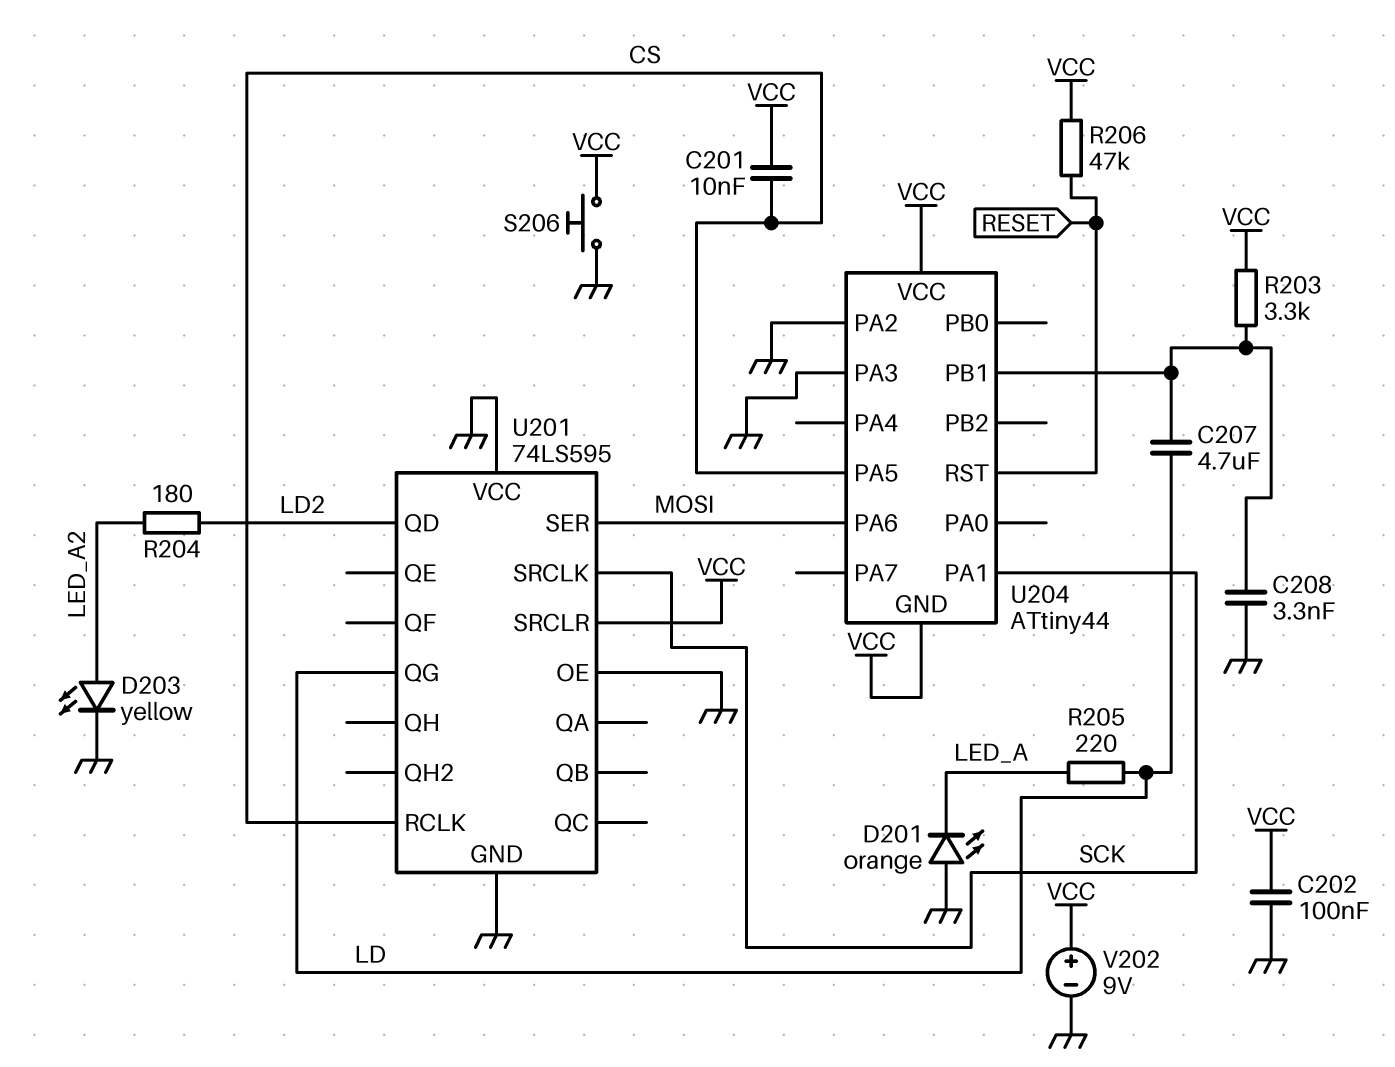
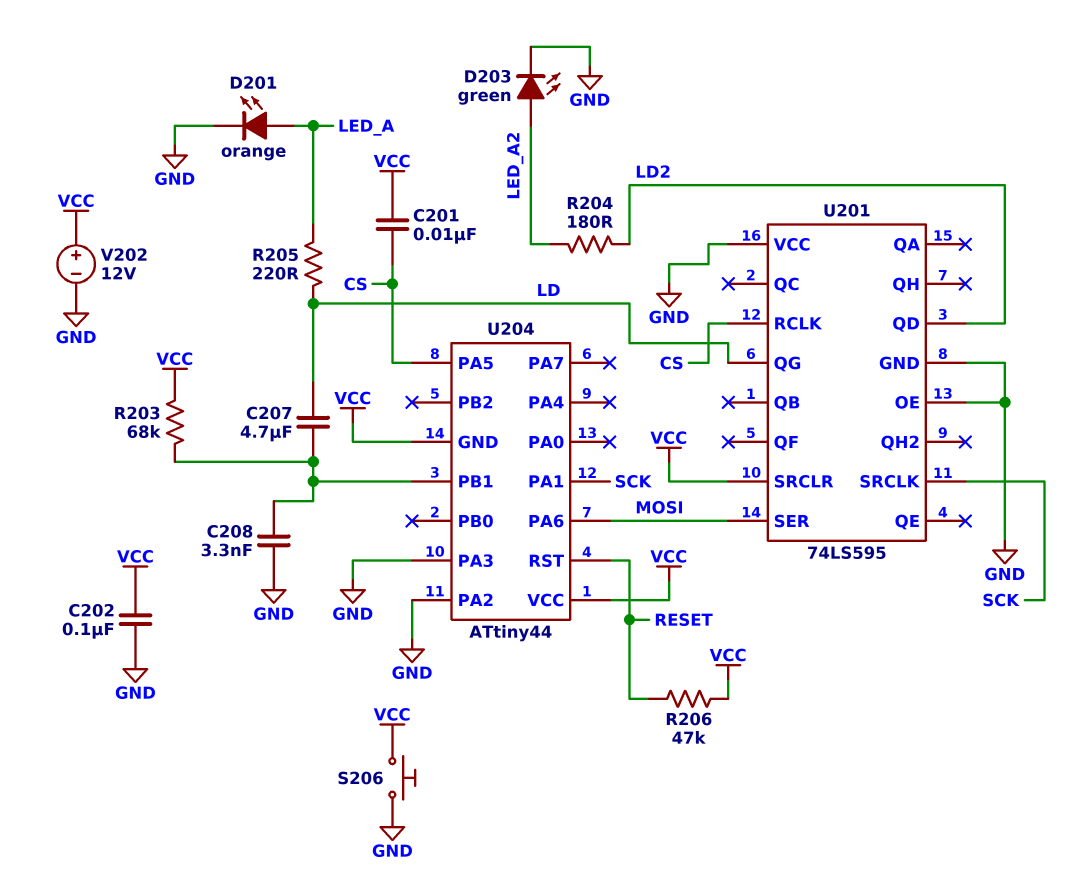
D201: LED orange (A GND, K LED_A) -> LED orange (A LED_A, K GND)
D203: LED yellow (A LED_A2, K GND) -> LED green (A LED_A2, K GND)
R203: 3.3k (U204/PB1, VCC) -> 68k (U204/PB1, VCC)
V202: 9V (plus VCC, minus GND) -> 12V (plus VCC, minus GND)

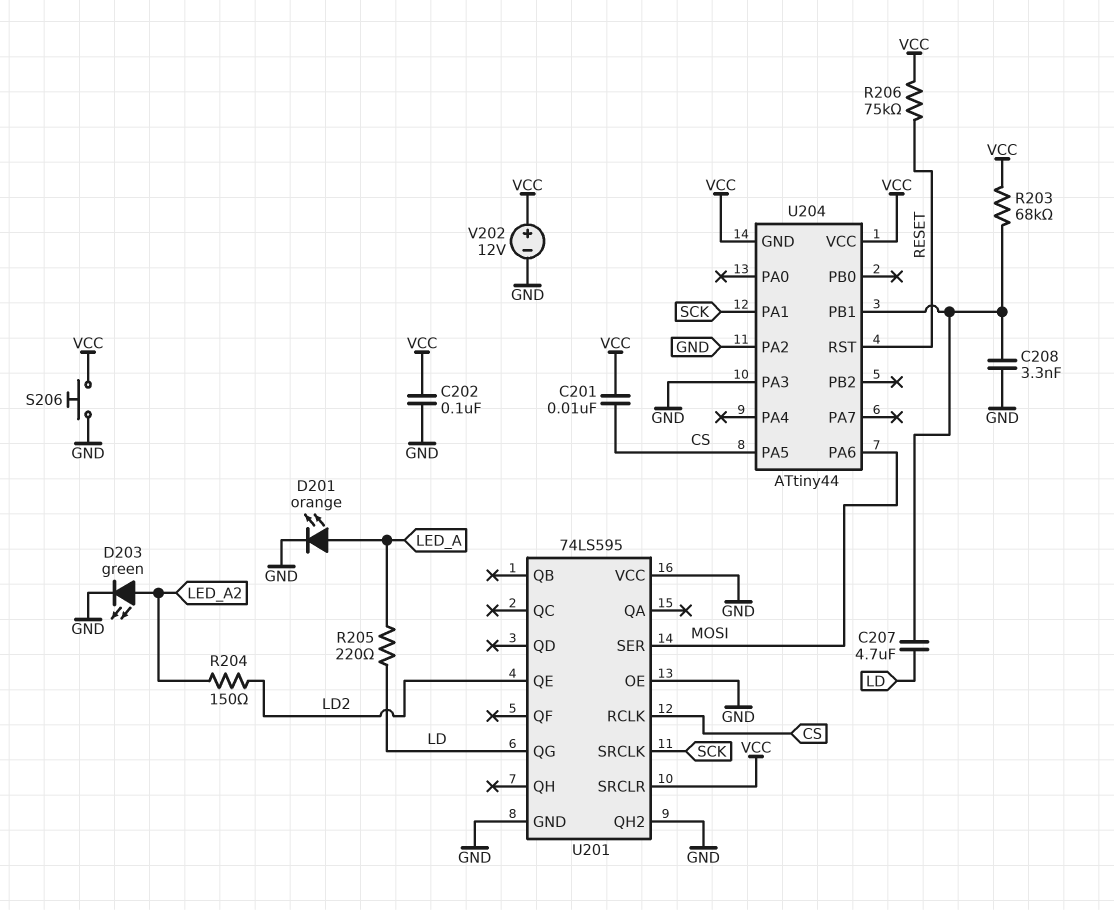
R204: 180 (LD2, LED_A2) -> 150 (LD2, LED_A2)
R206: 47k (RESET, VCC) -> 75k (RESET, VCC)
U201 pin QD: LD2 -> none
U201 pin QE: none -> LD2
U201 pin QH2: none -> GND

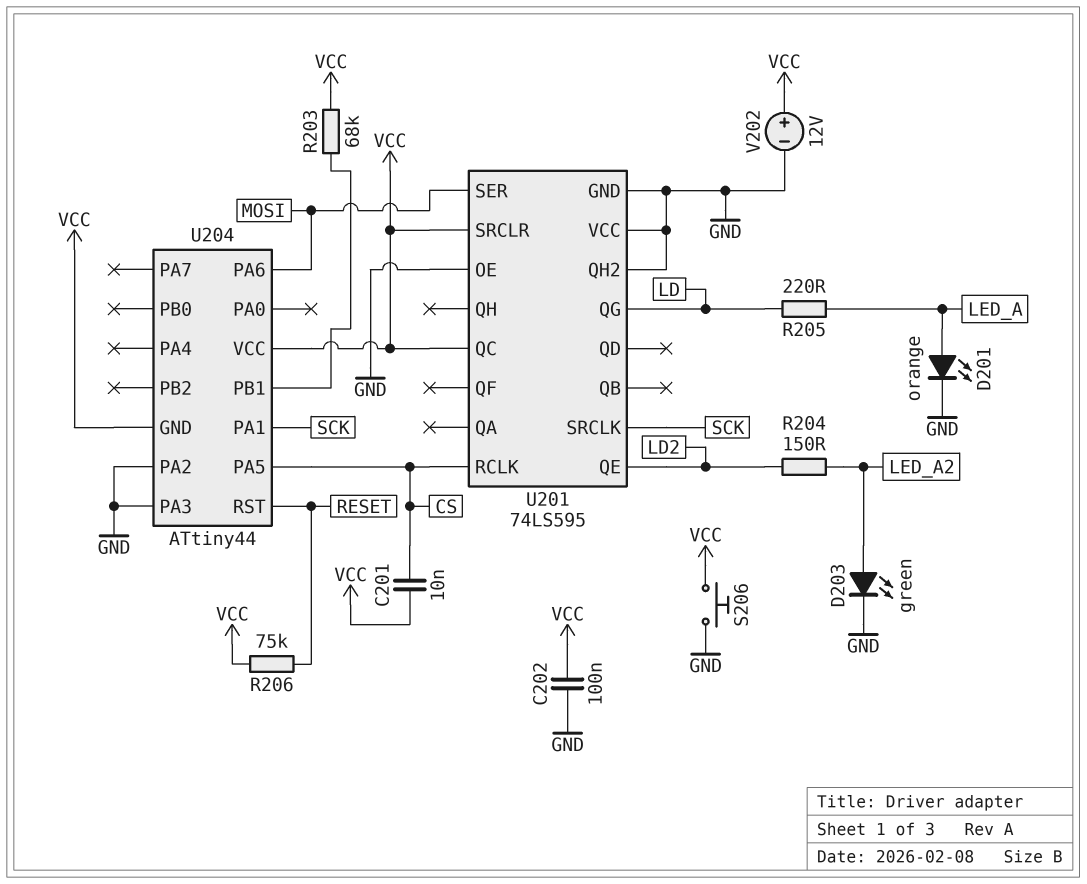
C207: 4.7uF (LD, U204/PB1) -> none
C208: 3.3nF (GND, U204/PB1) -> none
U201 pin QC: none -> VCC

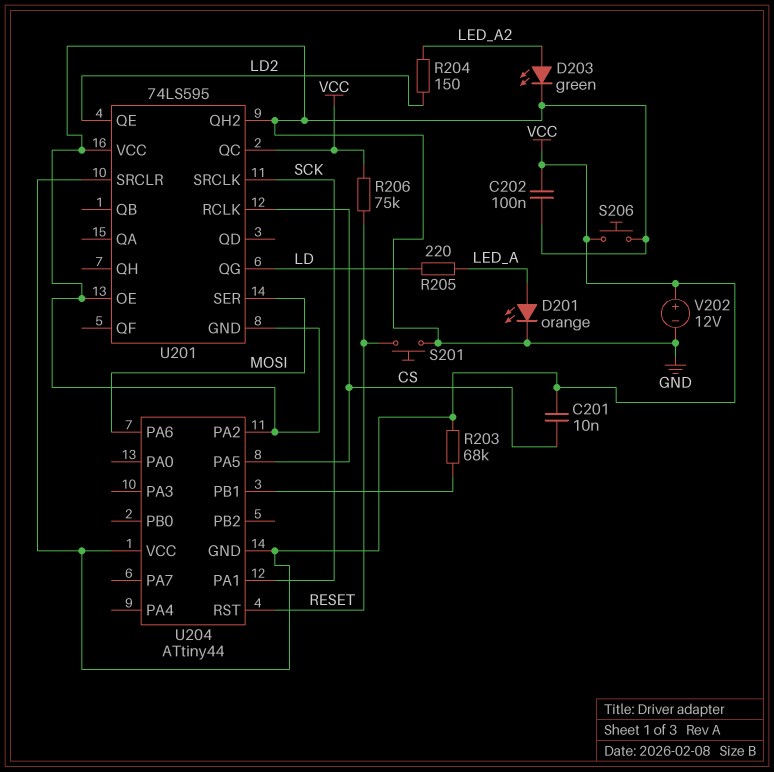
S201: none -> button (GND, RESET)
U204 pin PA3: GND -> none

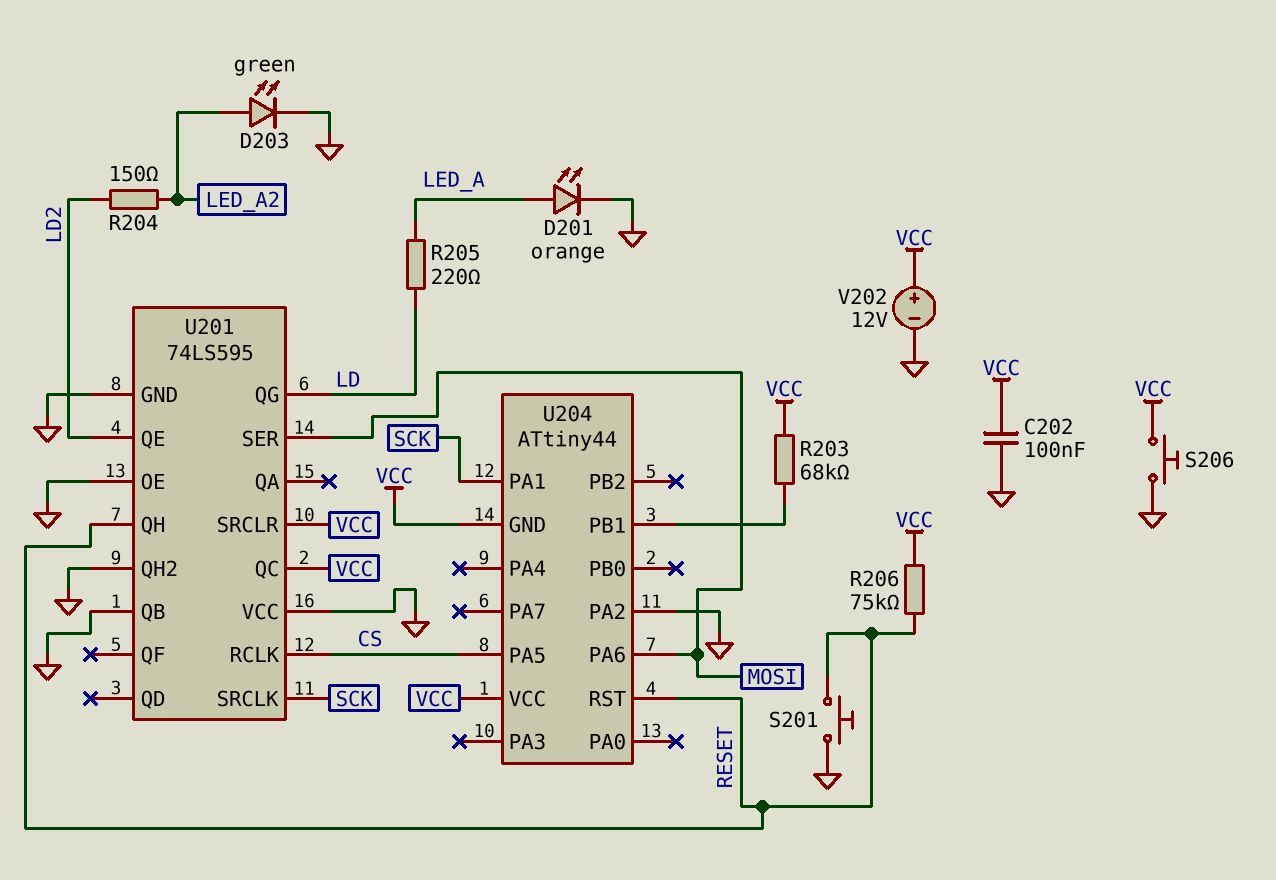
C201: 10nF (CS, VCC) -> none
U201 pin QB: none -> GND
U201 pin QH: none -> RESET

